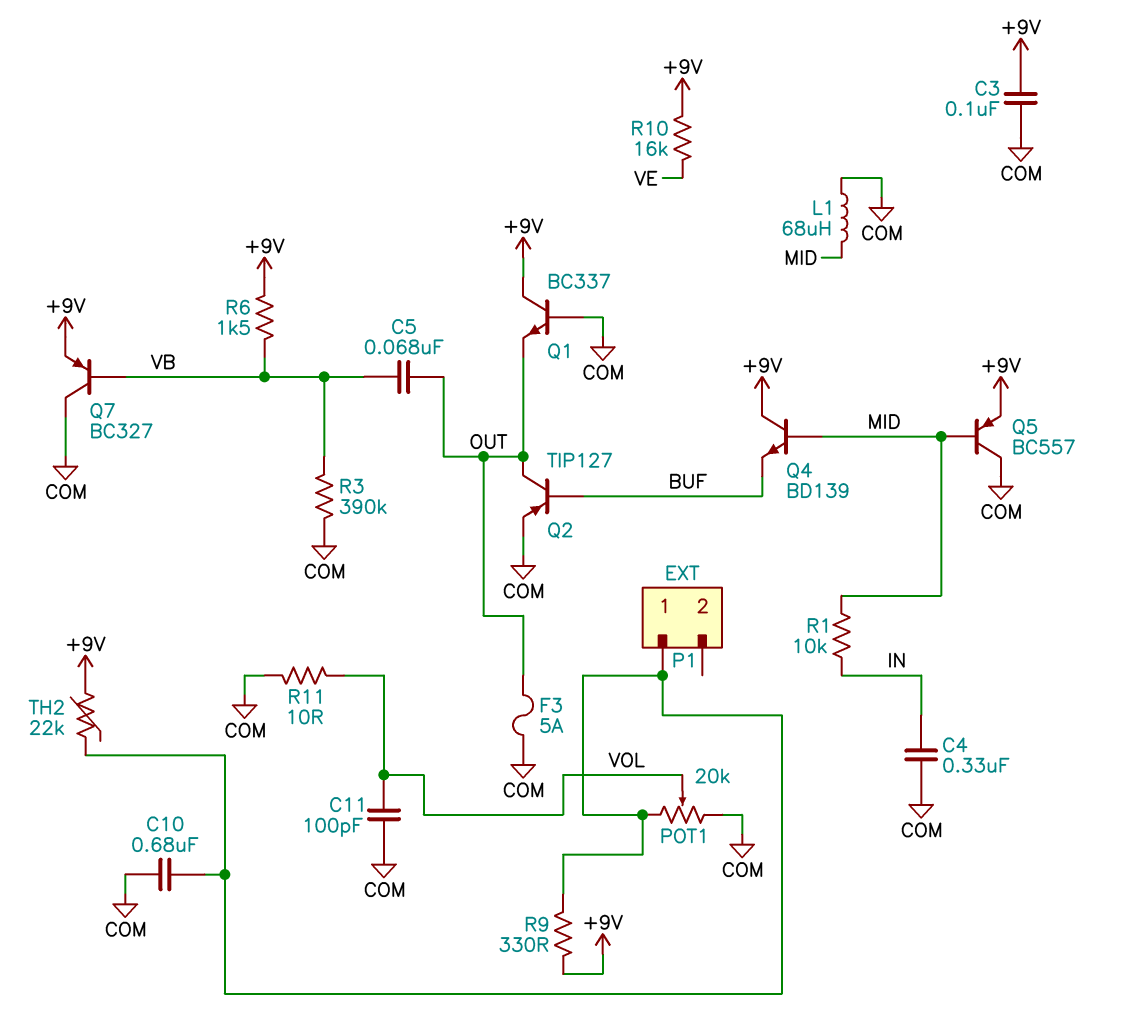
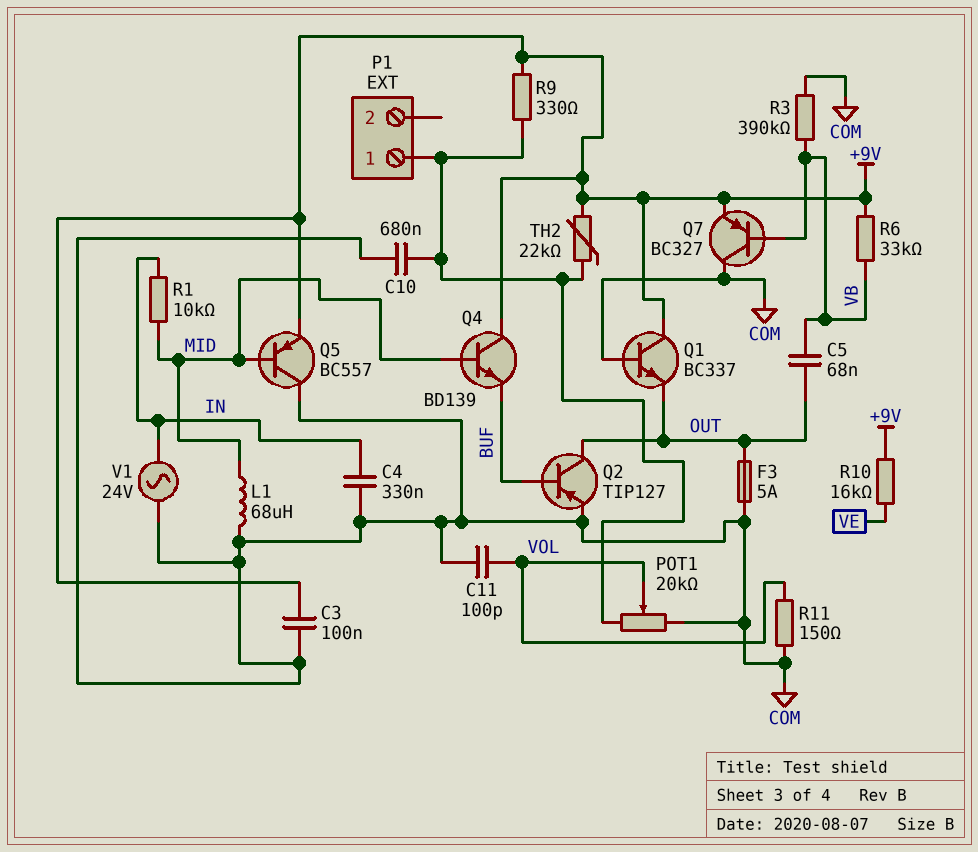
R6: 1.5k (+9V, VB) -> 33k (+9V, VB)
R11: 10 (COM, VOL) -> 150 (COM, VOL)
V1: none -> AC 24V (COM, IN)

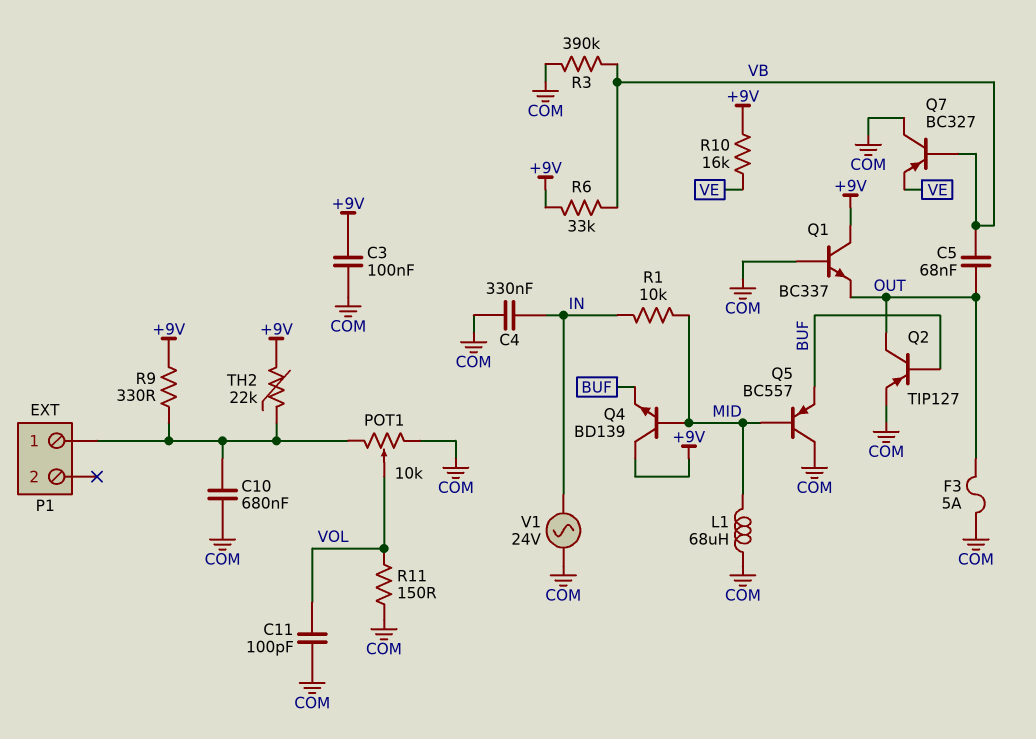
POT1: 20k (COM, P1/1, wiper VOL) -> 10k (COM, P1/1, wiper VOL)
Q5: PNP BC557 (B MID, C COM, E +9V) -> PNP BC557 (B MID, C COM, E BUF)
Q7: PNP BC327 (B VB, C COM, E +9V) -> PNP BC327 (B VB, C COM, E VE)

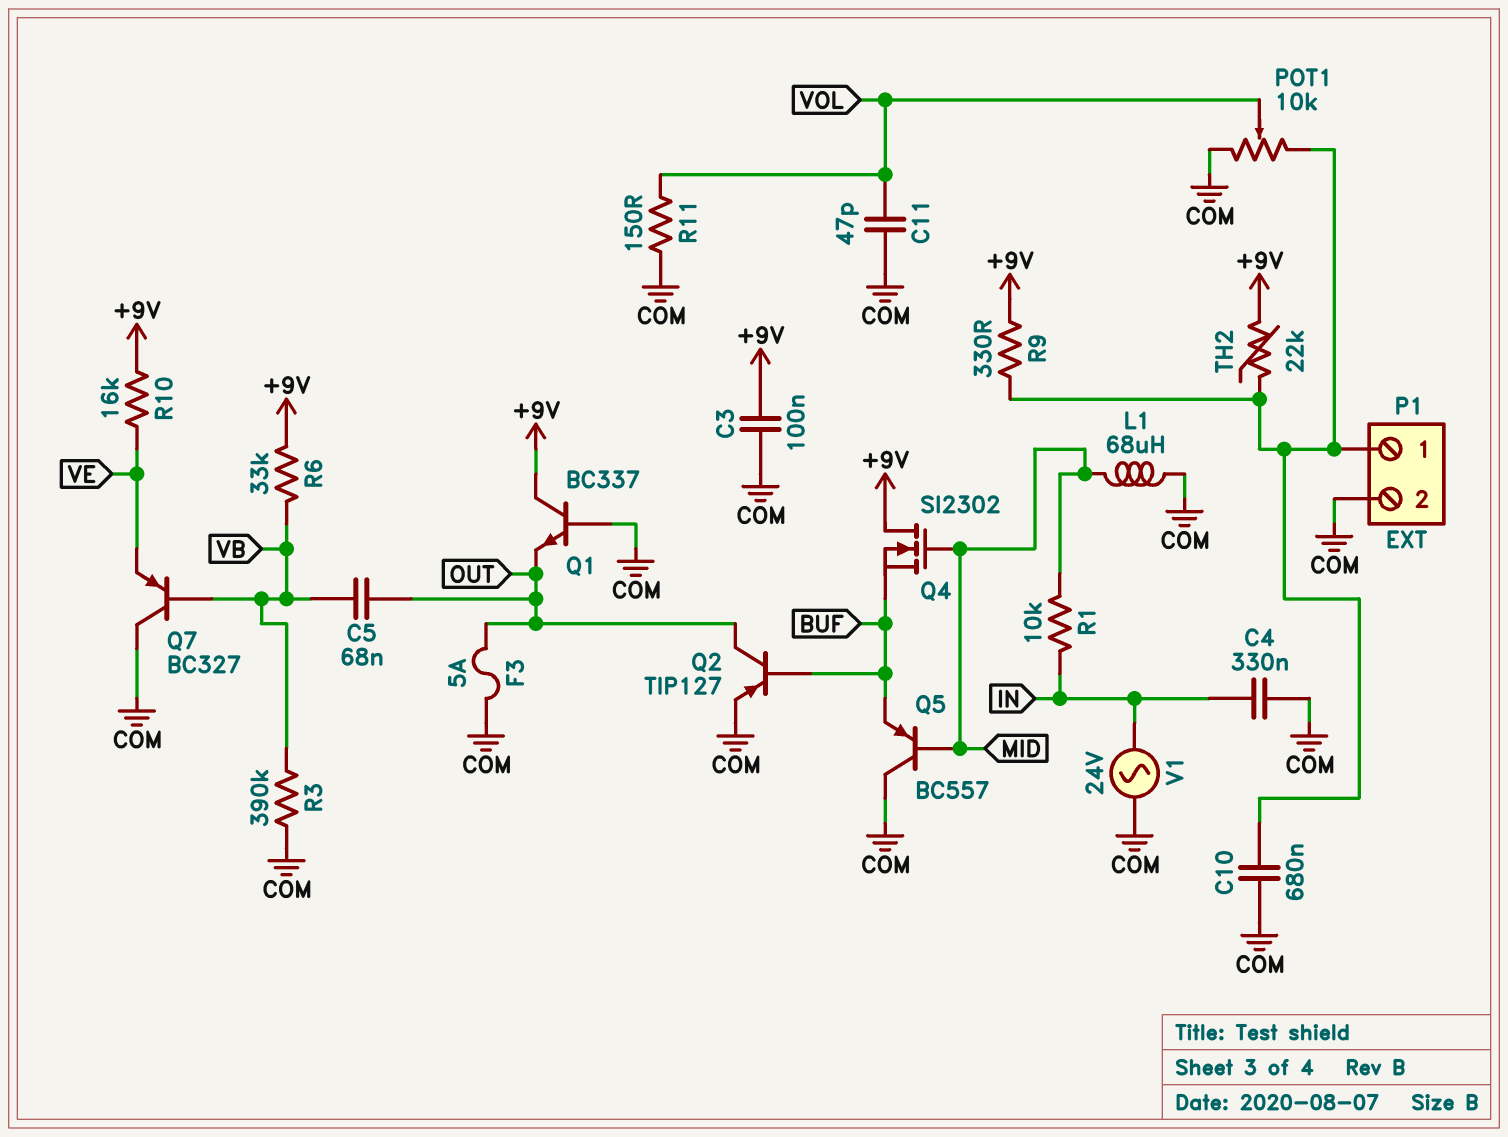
C11: 100pF (COM, VOL) -> 47pF (COM, VOL)
P1 pin 2: none -> COM
Q4: NPN BD139 (B MID, C +9V, E BUF) -> NMOS SI2302 (G MID, D +9V, S BUF)

